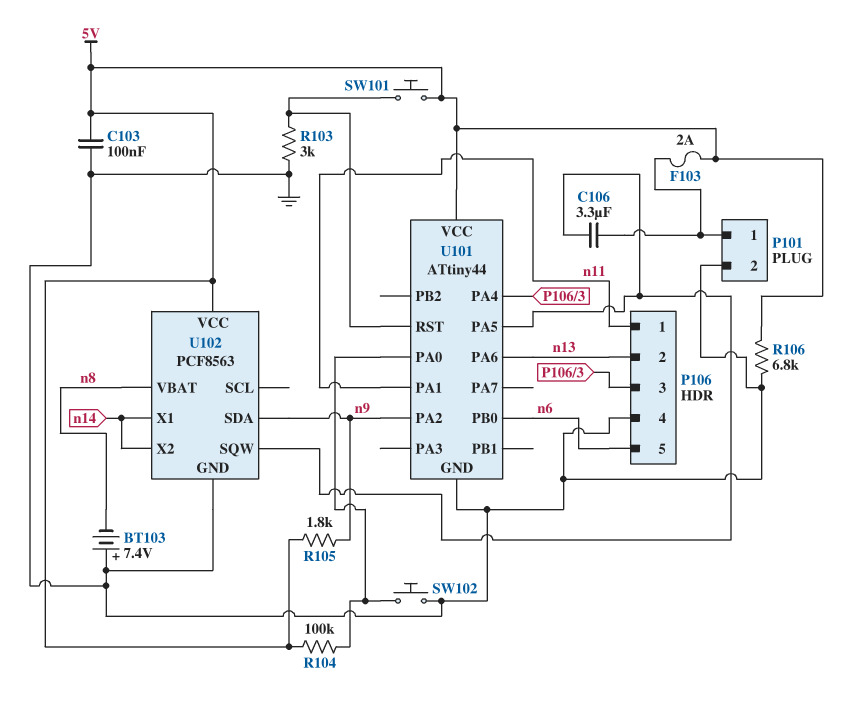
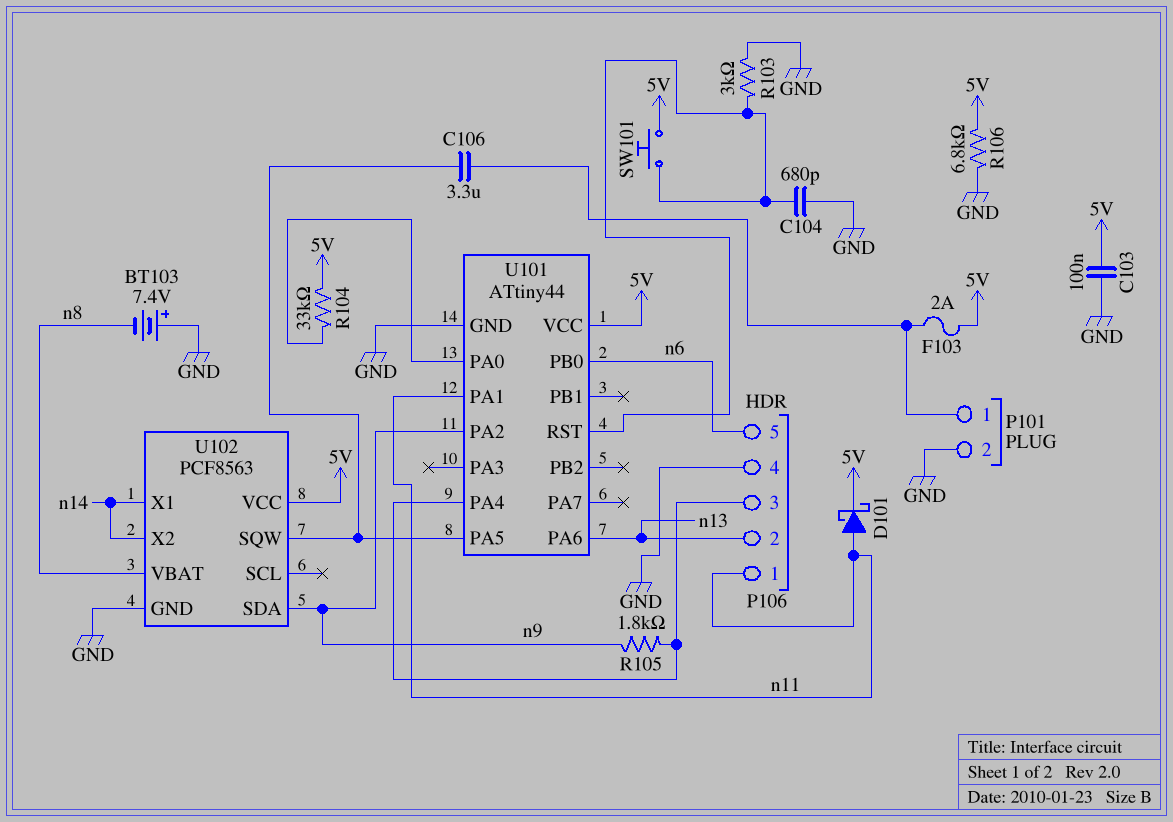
C104: none -> 680pF (GND, U101/RST)
D101: none -> schottky (A n11, K 5V)
R104: 100k (5V, U101/PA0) -> 33k (5V, U101/PA0)
R105: 1.8k (5V, n9) -> 1.8k (P106/3, n9)
SW102: button (GND, U101/PA0) -> none

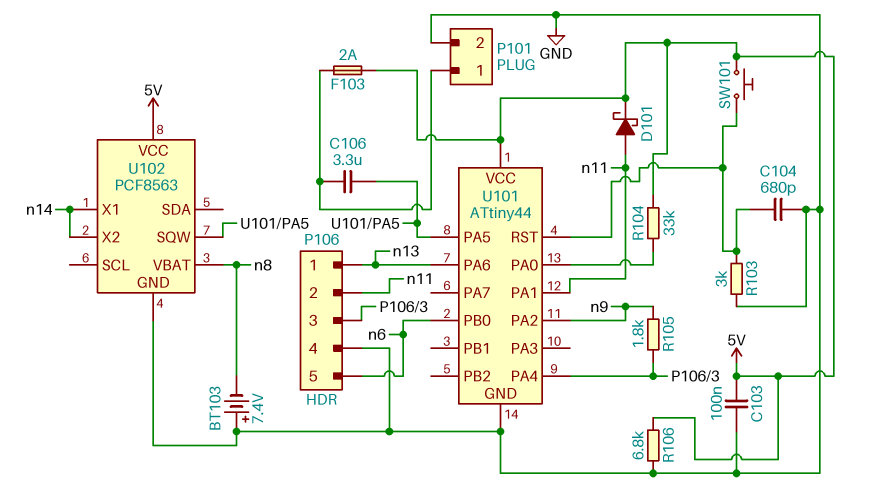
P106 pin 1: n11 -> n13
P106 pin 2: n13 -> n11
U102 pin SDA: n9 -> none

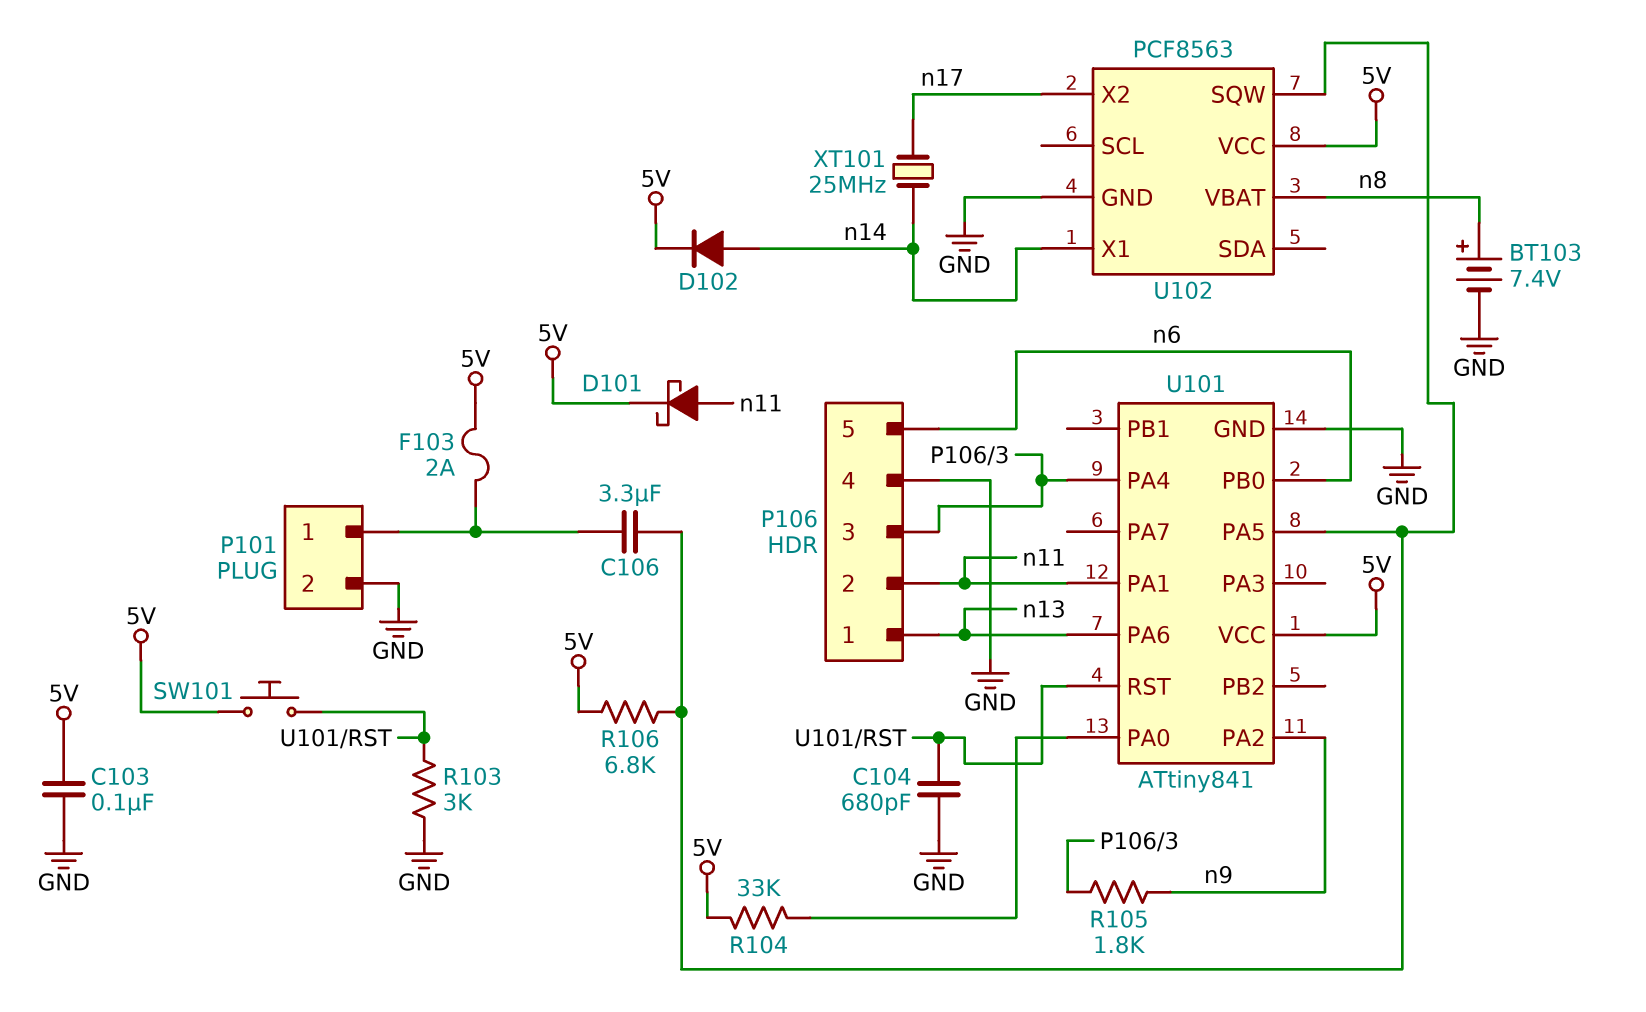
BT103: 7.4V (plus GND, minus n8) -> 7.4V (plus n8, minus GND)
D102: none -> diode (A n14, K 5V)
R106: 6.8k (5V, GND) -> 6.8k (5V, U101/PA5)
U101: ATtiny44 -> ATtiny841
U102 pin X2: n14 -> n17
XT101: none -> 25MHz (n14, n17)

